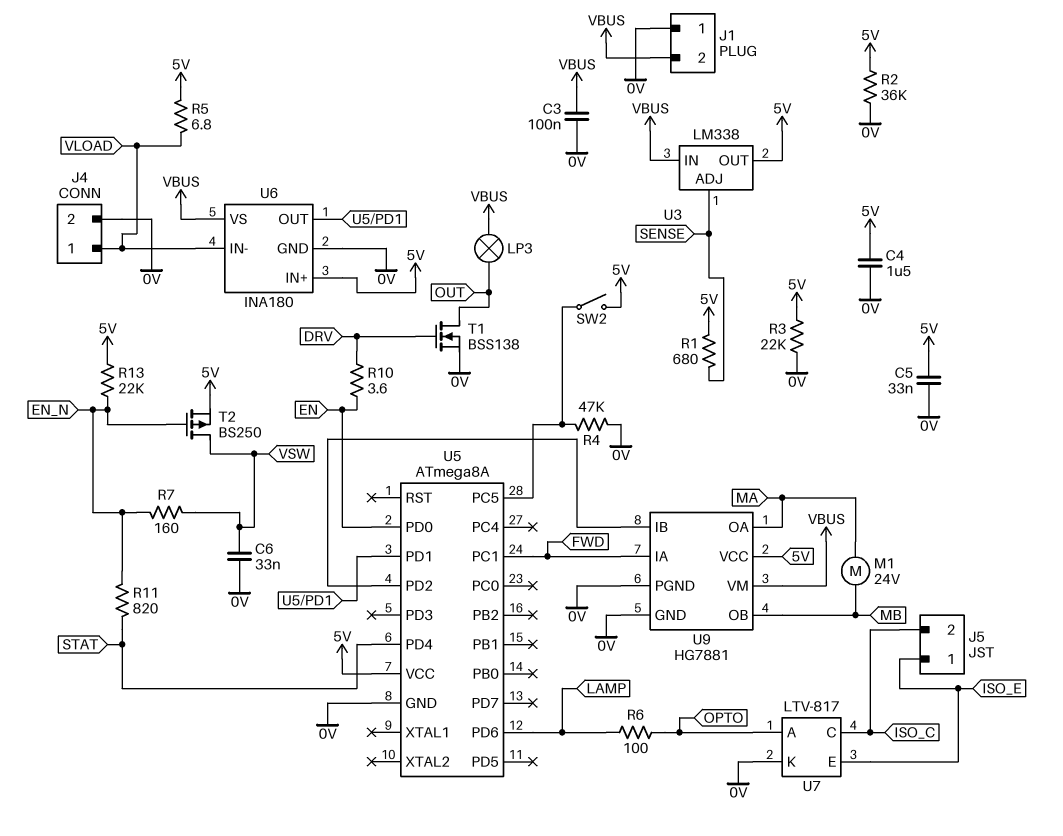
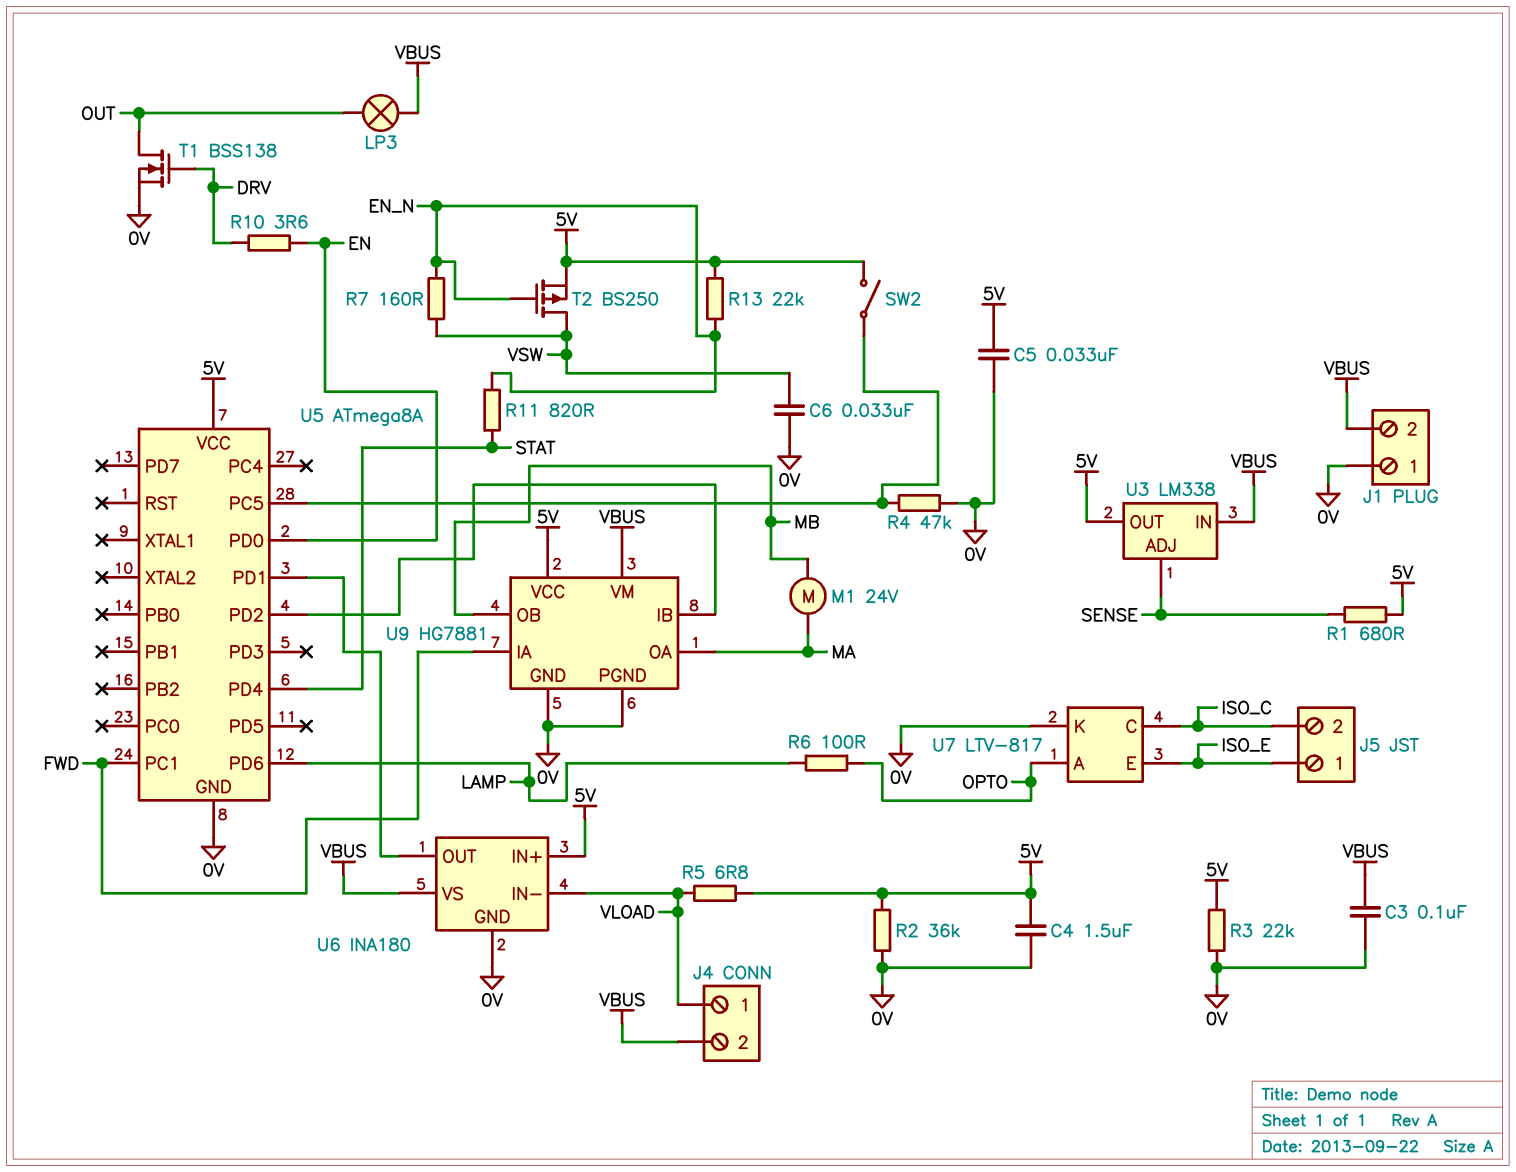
J4 pin 2: 0V -> VBUS

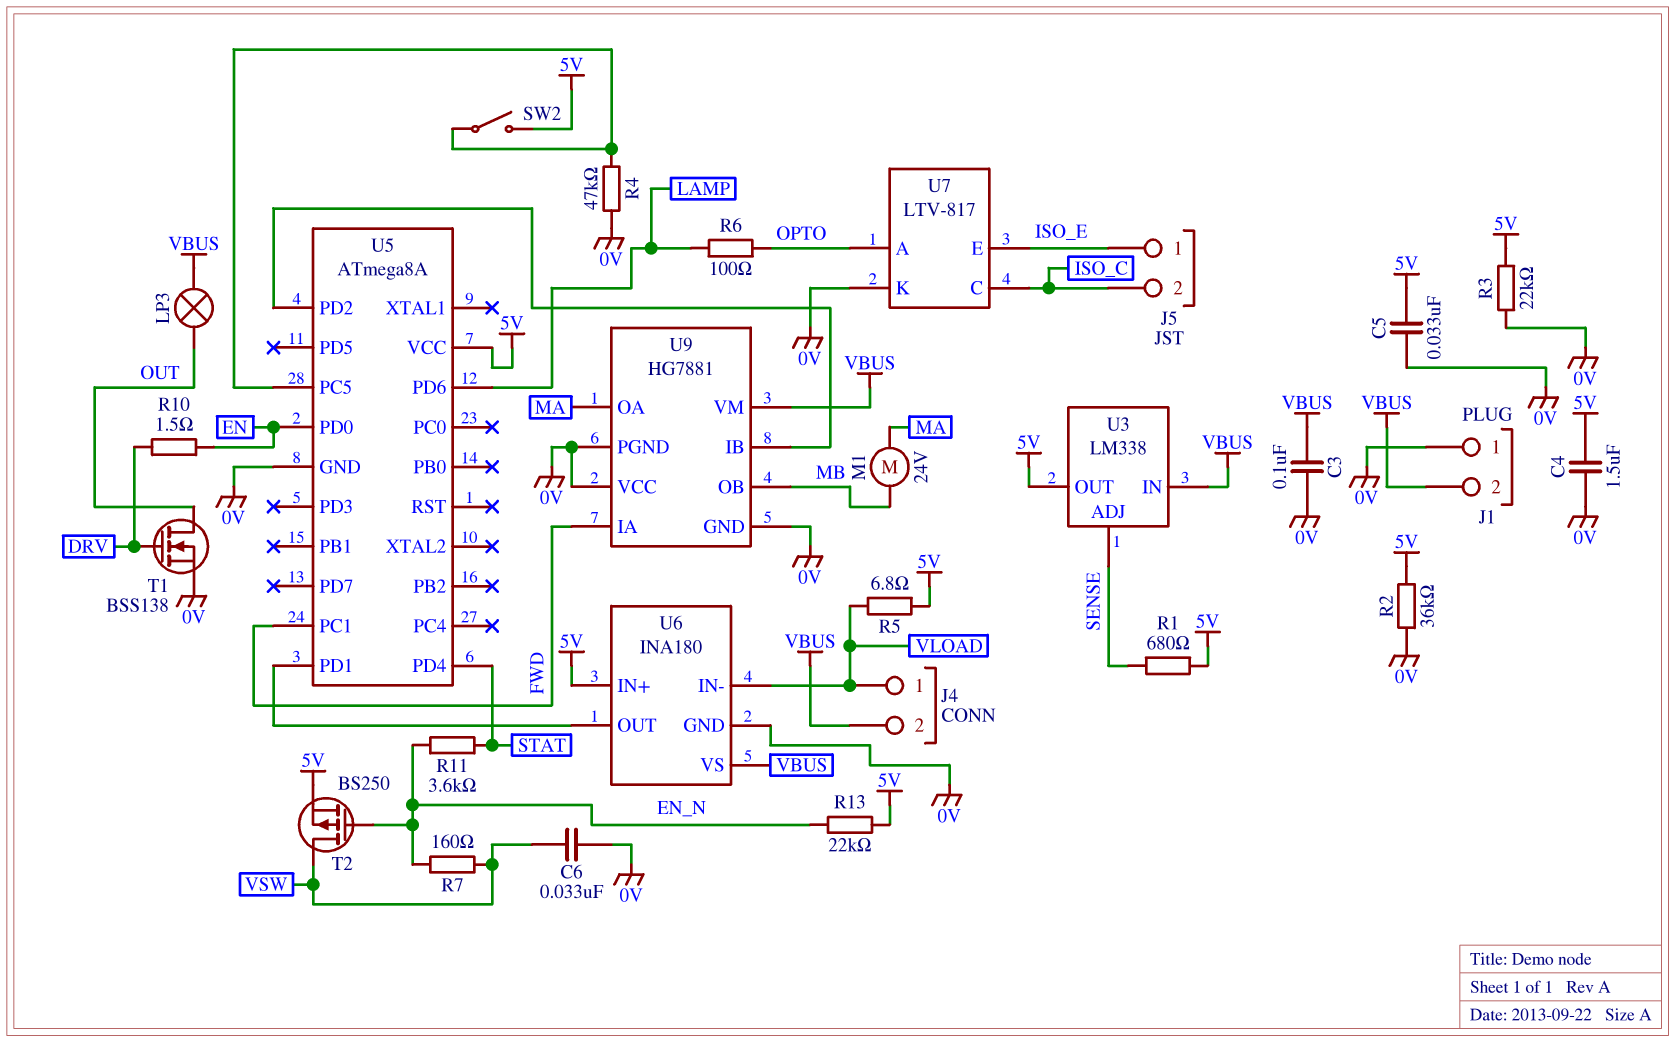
R10: 3.6 (DRV, EN) -> 1.5 (DRV, EN)
R11: 820 (EN_N, STAT) -> 3.6k (EN_N, STAT)
U9 pin VCC: 5V -> 0V

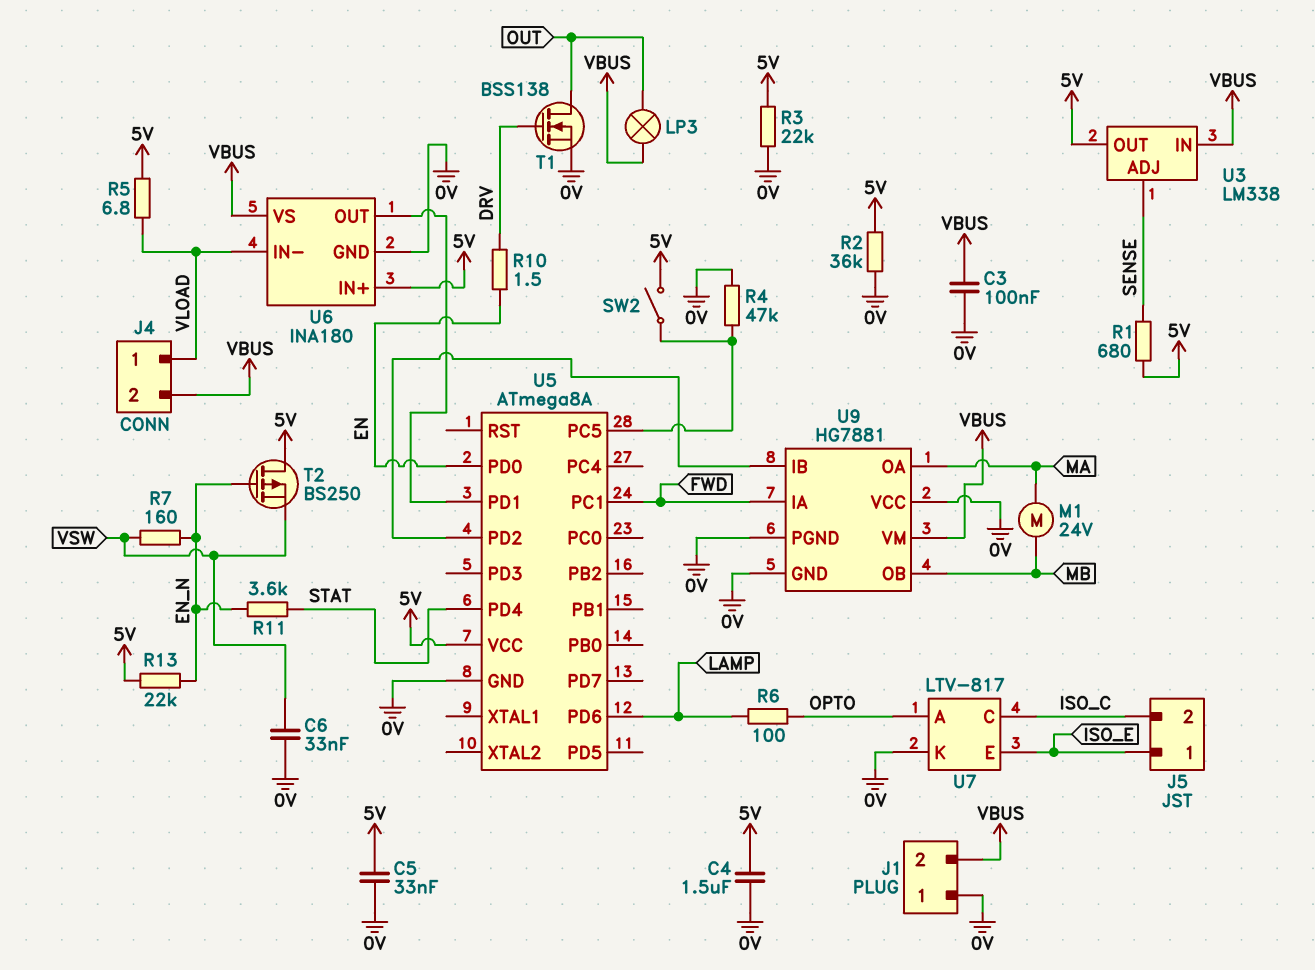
T2: PMOS BS250 (G EN_N, D VSW, S 5V) -> PMOS BS250 (G EN_N, D 5V, S VSW)

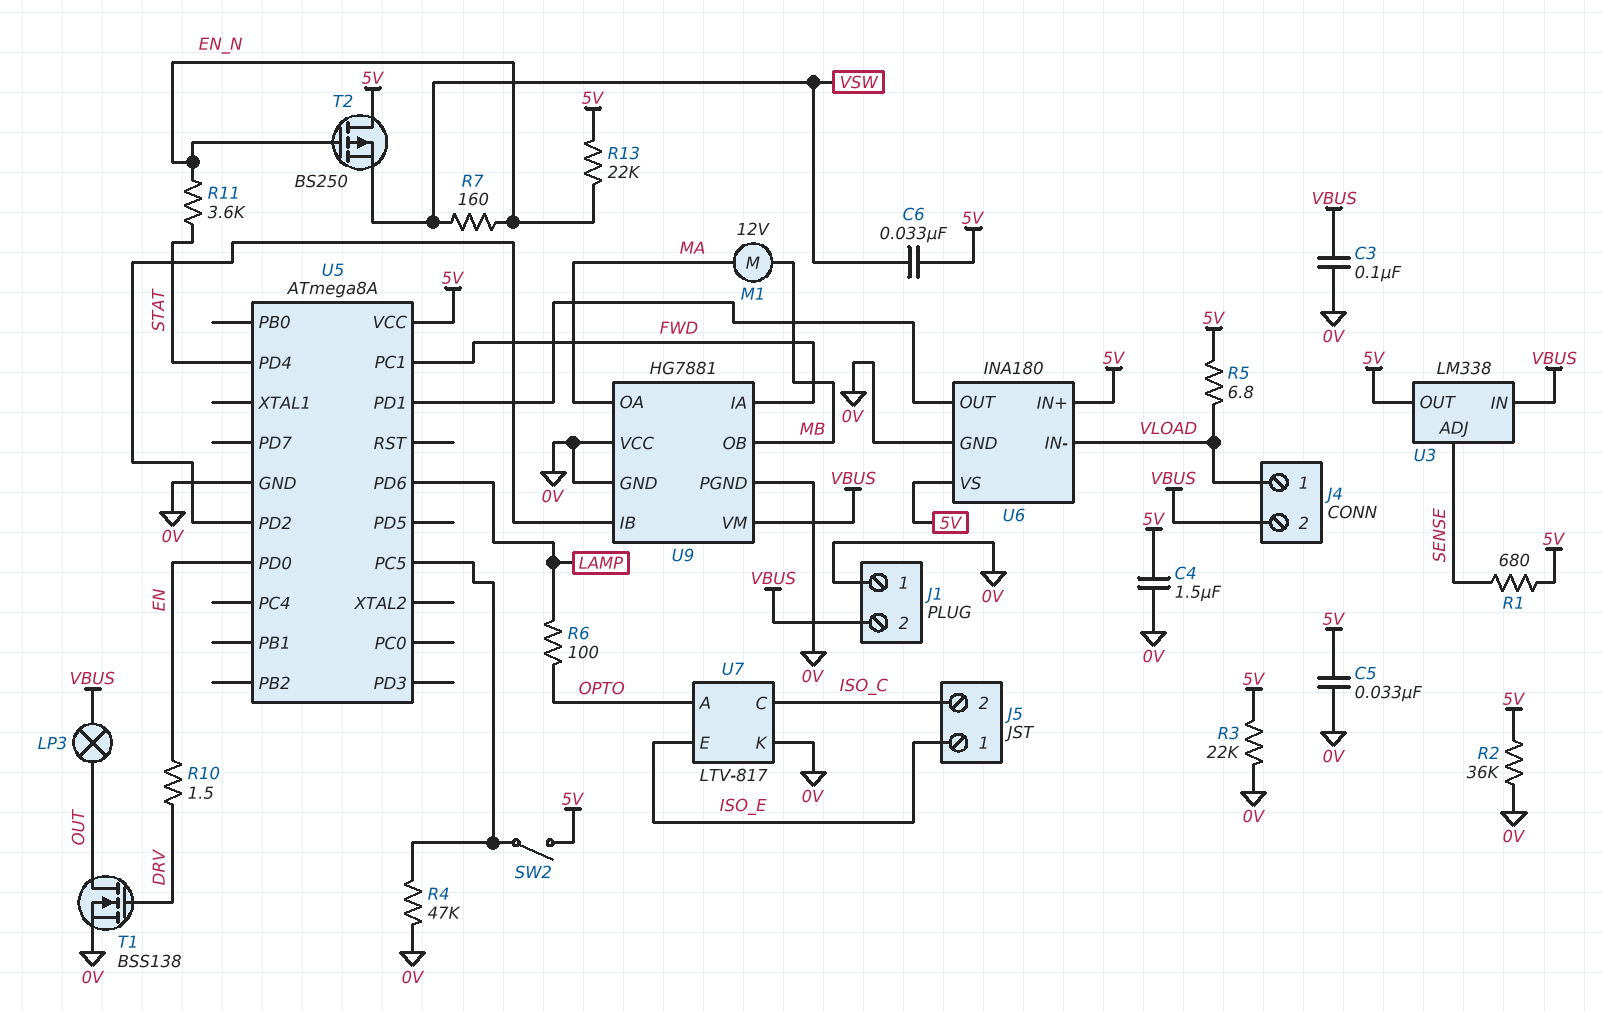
C6: 33nF (0V, VSW) -> 33nF (5V, VSW)
M1: motor 24V (MA, MB) -> motor 12V (MA, MB)
U6 pin VS: VBUS -> 5V

